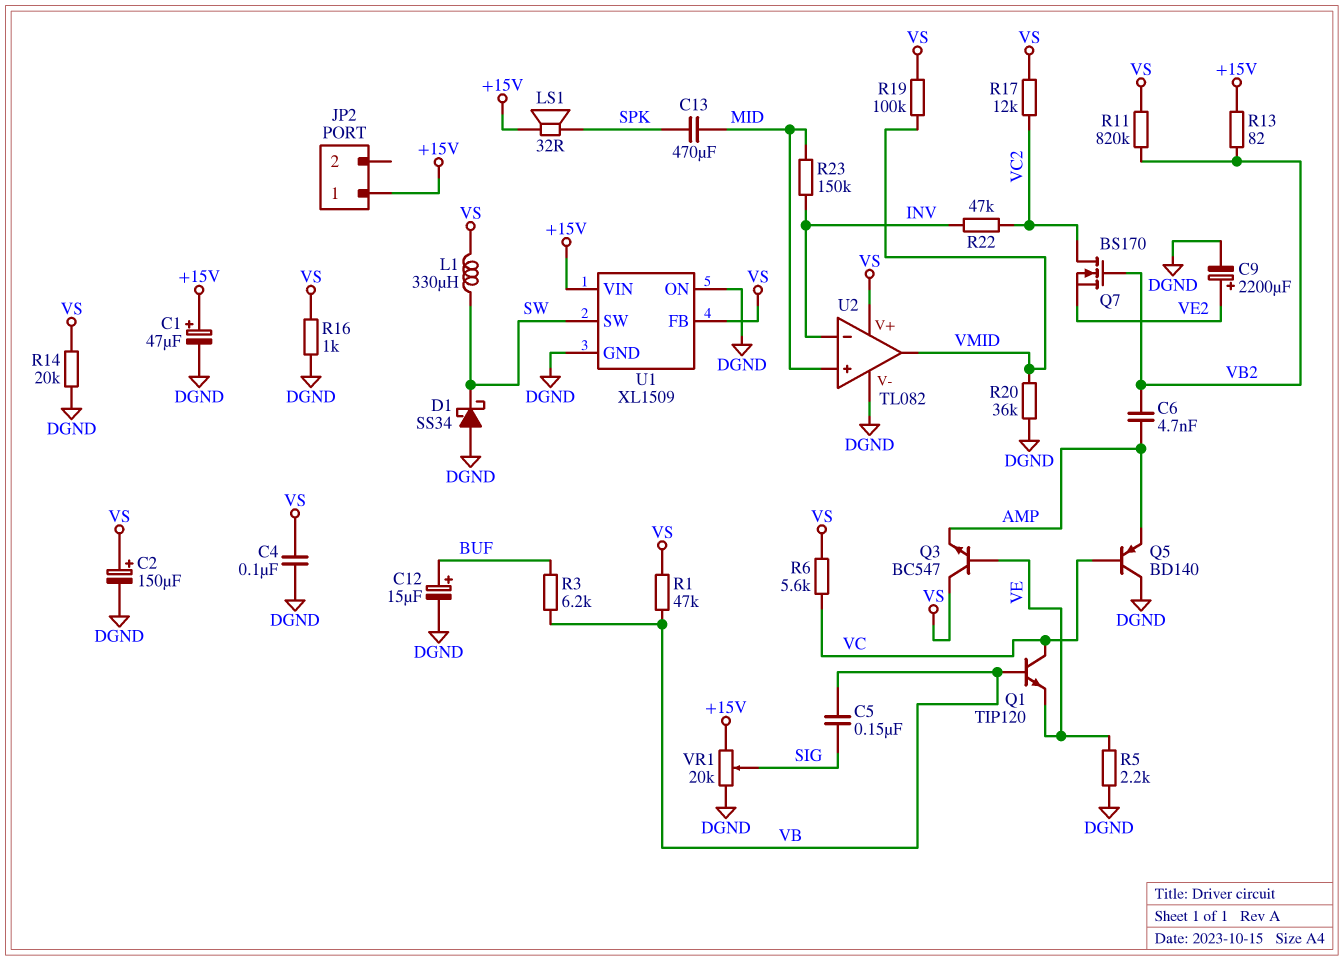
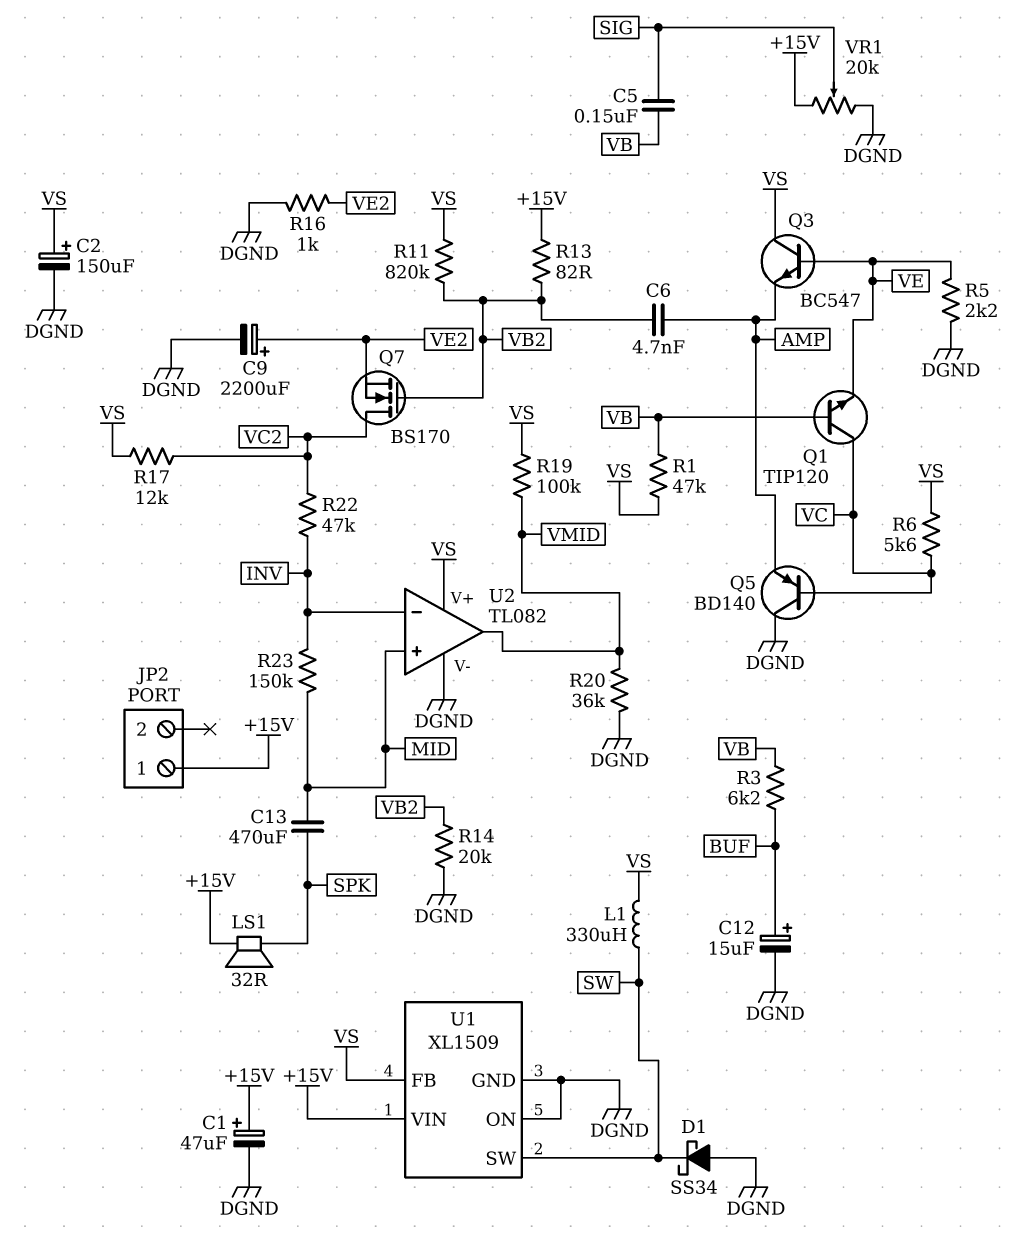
C4: 100nF (DGND, VS) -> none
R14: 20k (DGND, VS) -> 20k (DGND, VB2)
R16: 1k (DGND, VS) -> 1k (DGND, VE2)

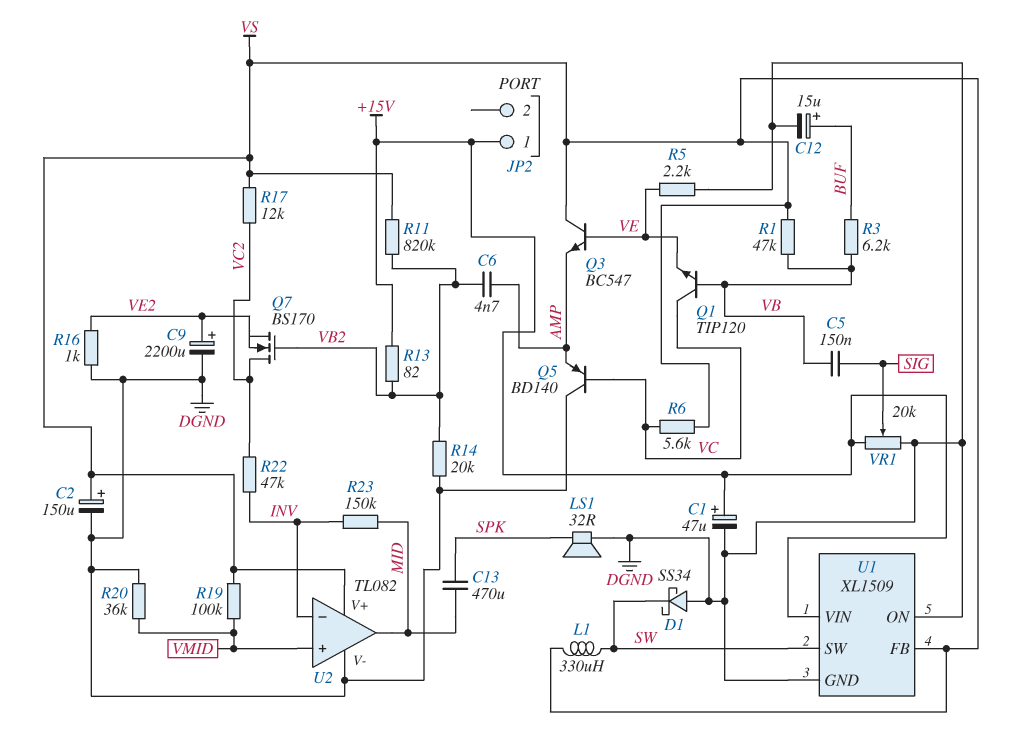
LS1: speaker 32R (+15V, SPK) -> speaker 32R (DGND, SPK)
U2 pin in+: MID -> VMID
U2 pin out: VMID -> MID

